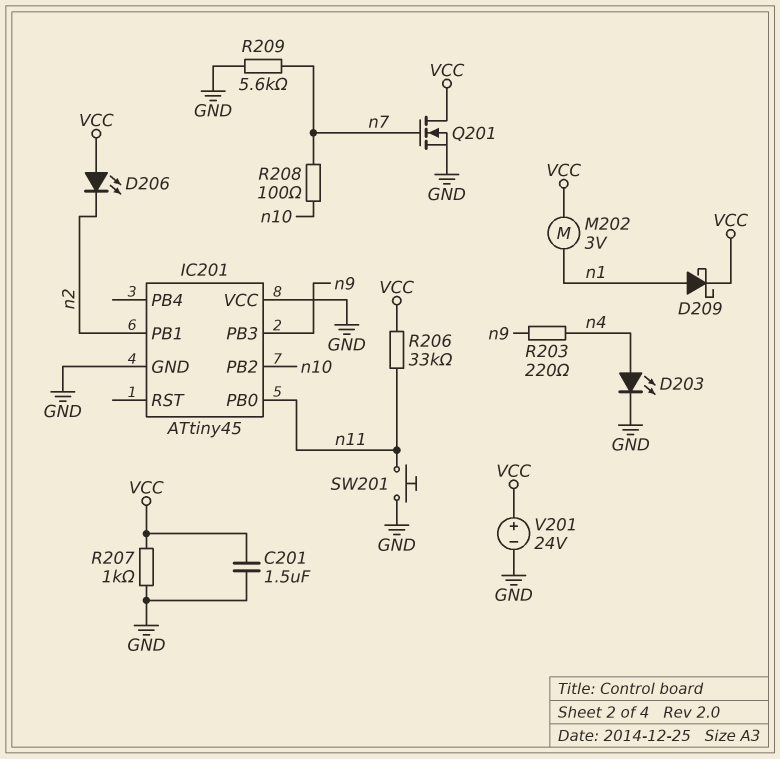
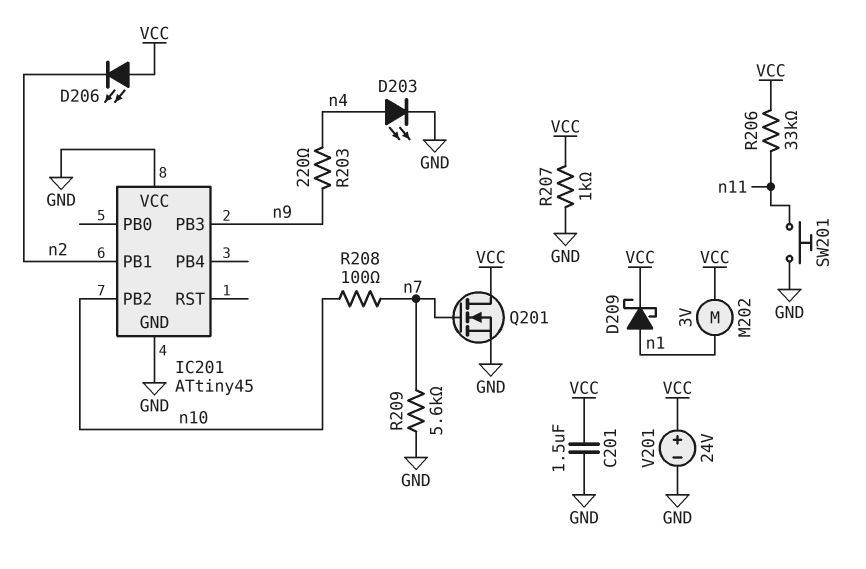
IC201 pin PB0: n11 -> none

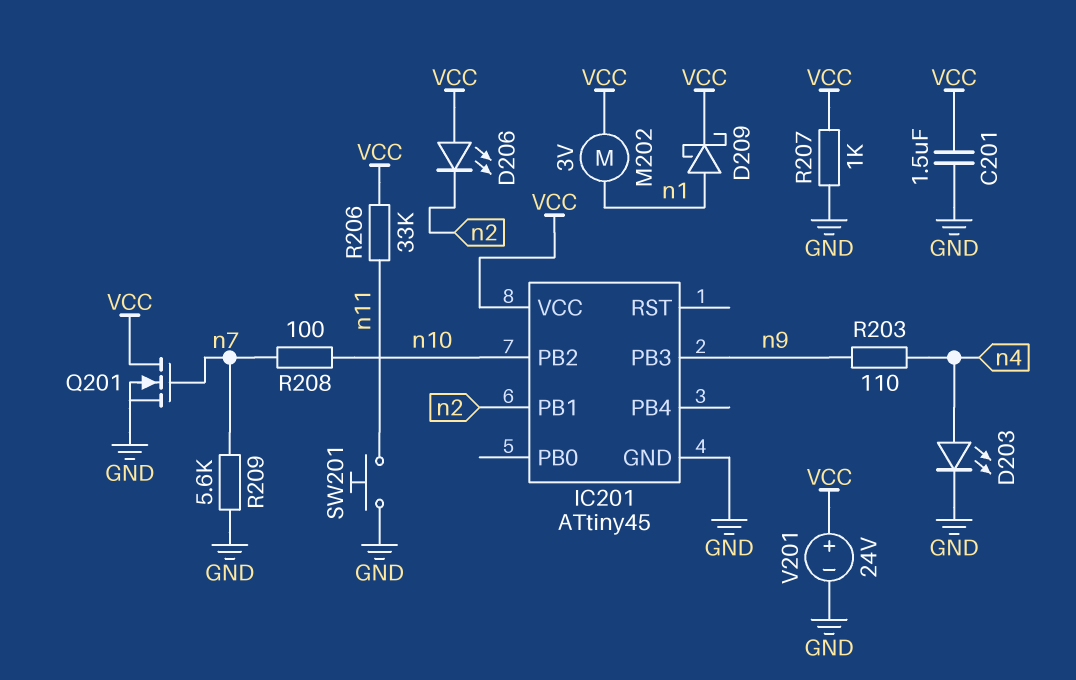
IC201 pin VCC: GND -> VCC
R203: 220 (n4, n9) -> 110 (n4, n9)

